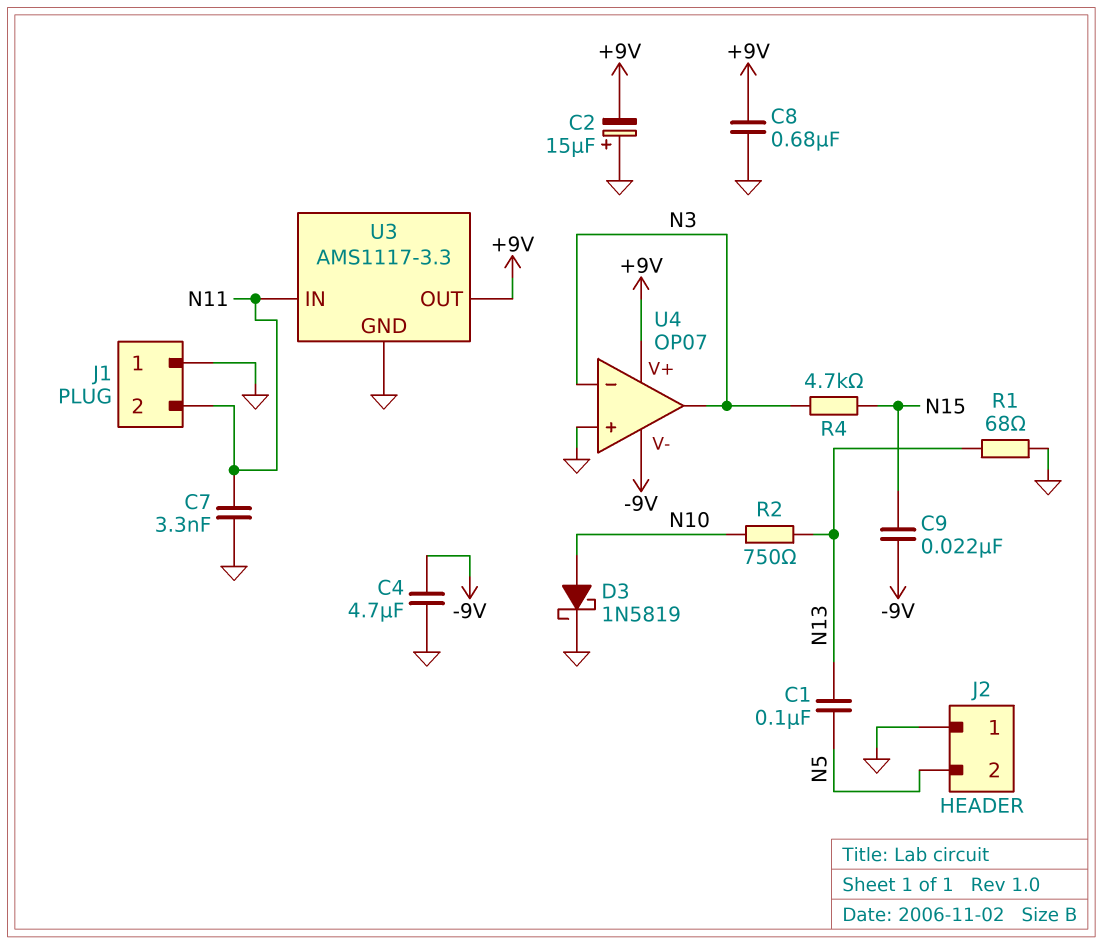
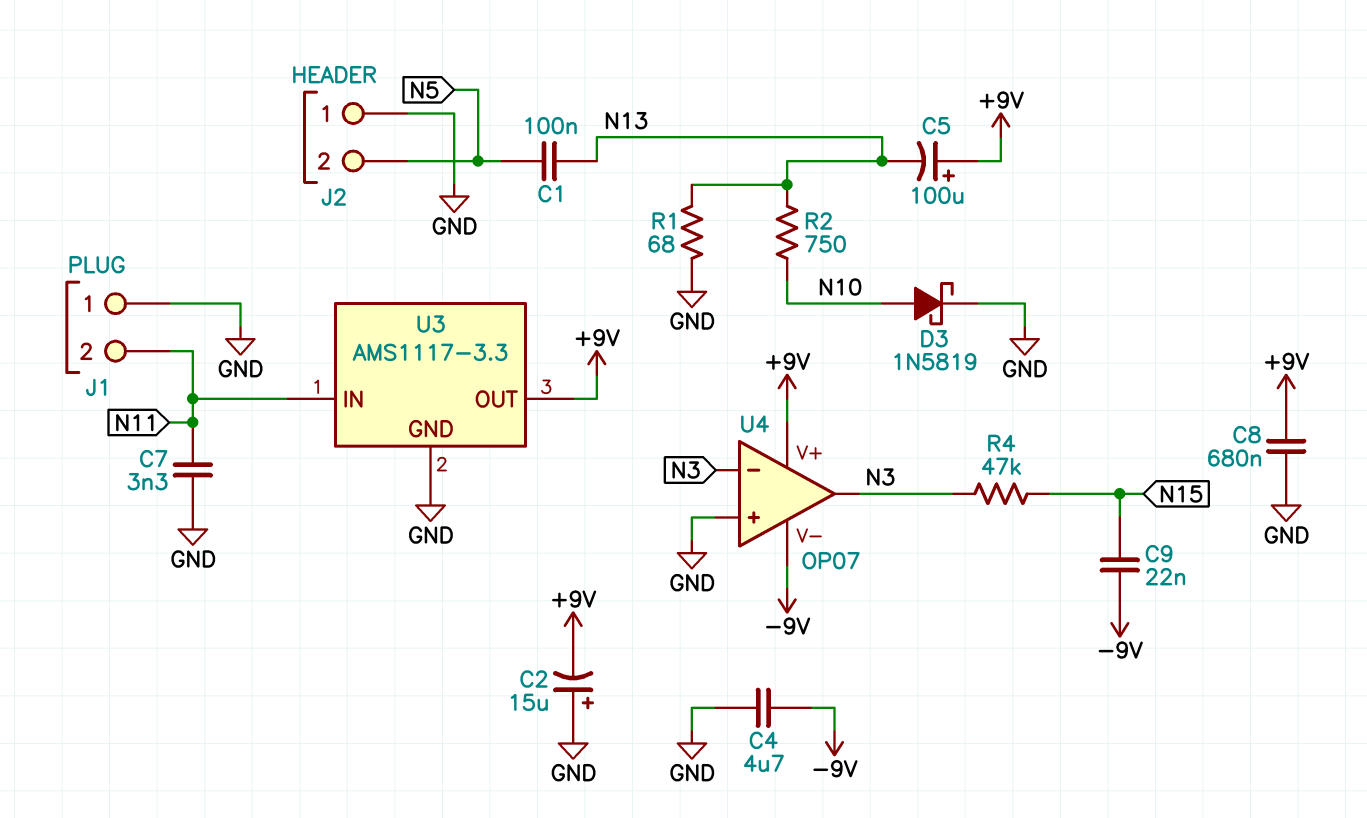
C5: none -> 100uF (plus +9V, minus N13)
R4: 4.7k (N3, N15) -> 47k (N3, N15)

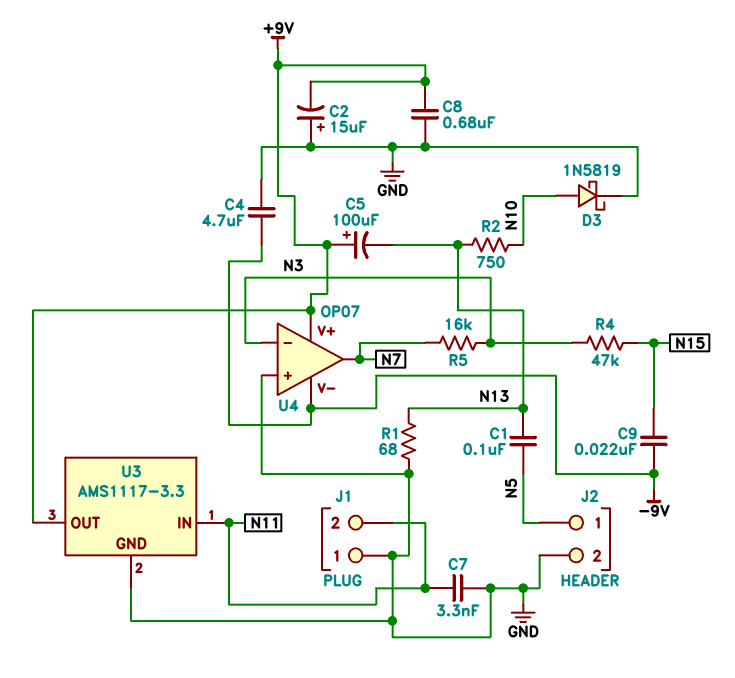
J2 pin 1: GND -> N5
J2 pin 2: N5 -> GND
R5: none -> 16k (N3, N7)
U4 pin out: N3 -> N7

